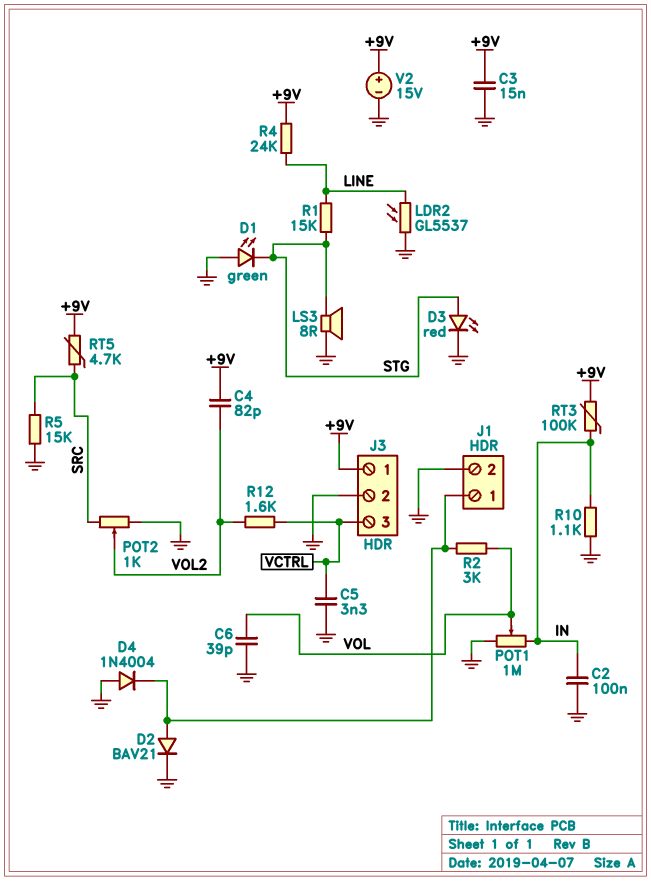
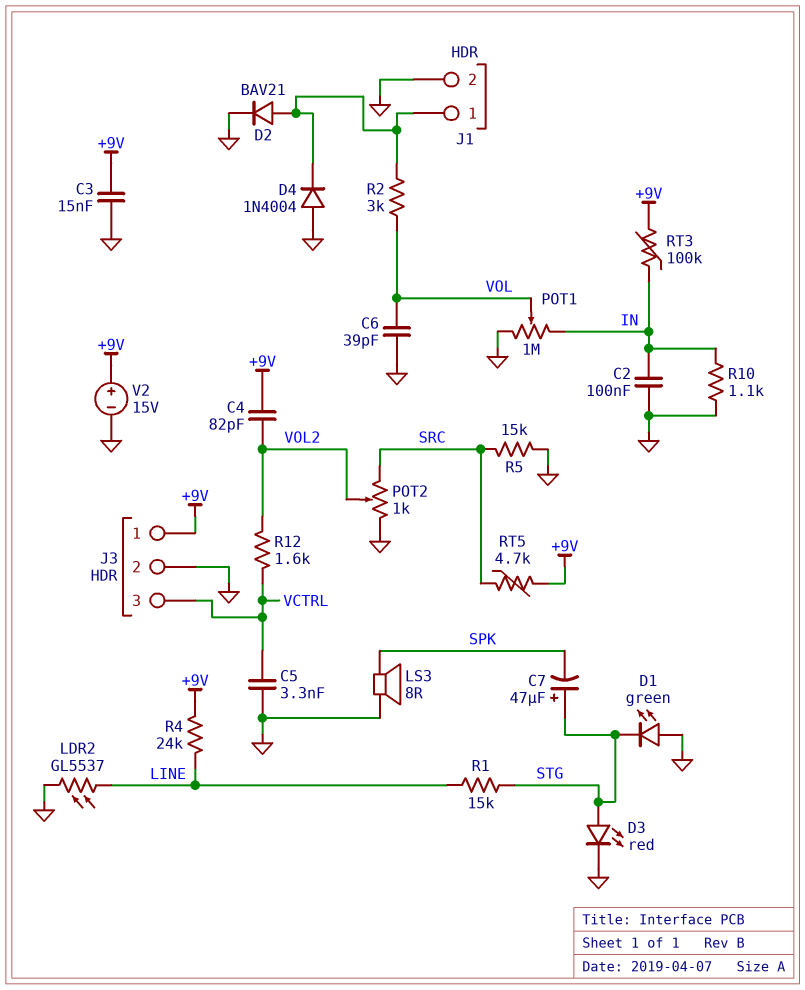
C7: none -> 47uF (plus STG, minus SPK)
LS3: speaker 8R (GND, STG) -> speaker 8R (GND, SPK)

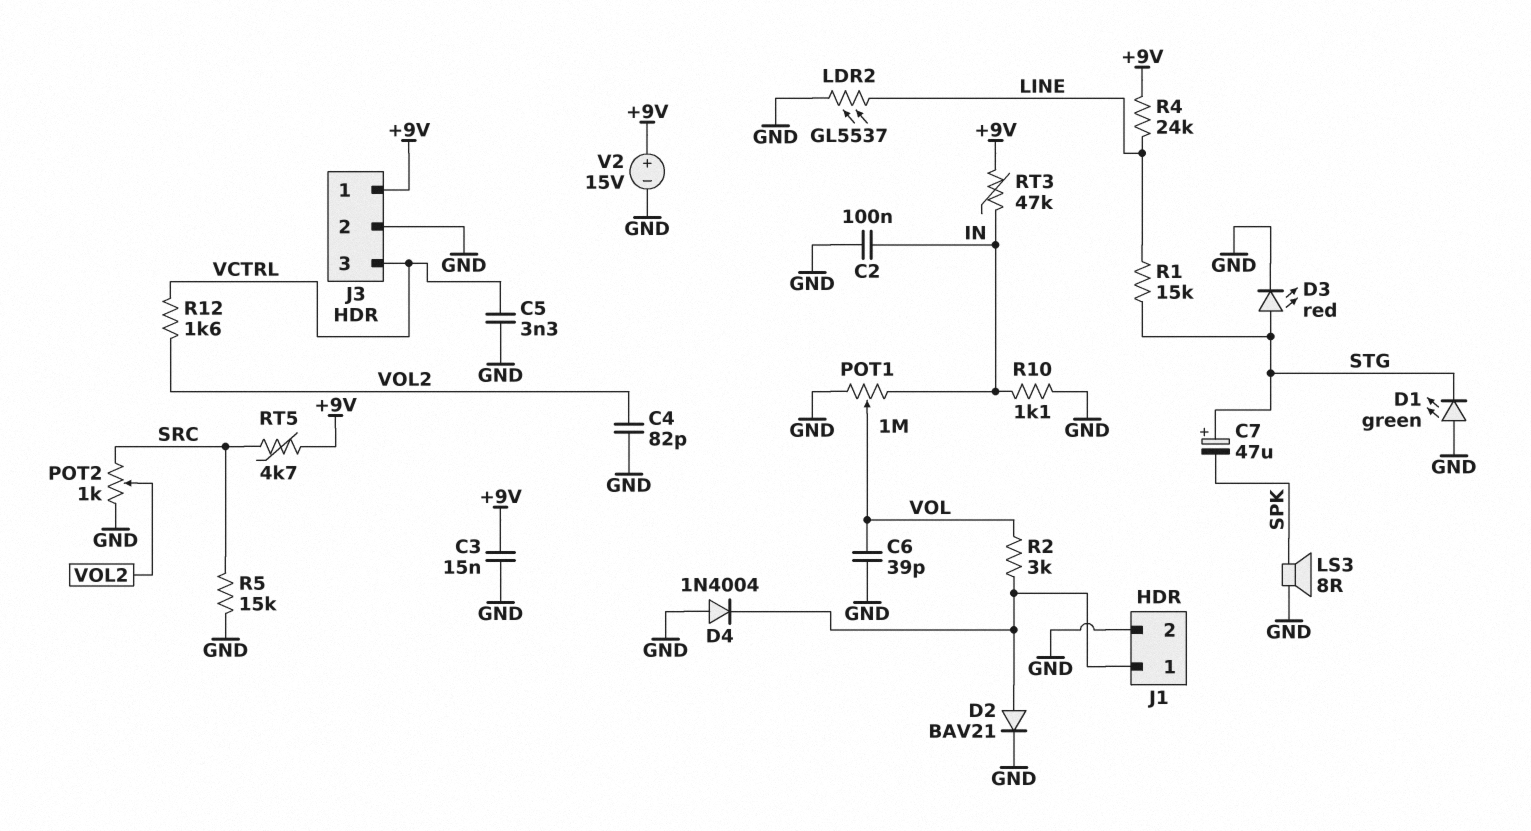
C4: 82pF (+9V, VOL2) -> 82pF (GND, VOL2)
RT3: 100k (+9V, IN) -> 47k (+9V, IN)

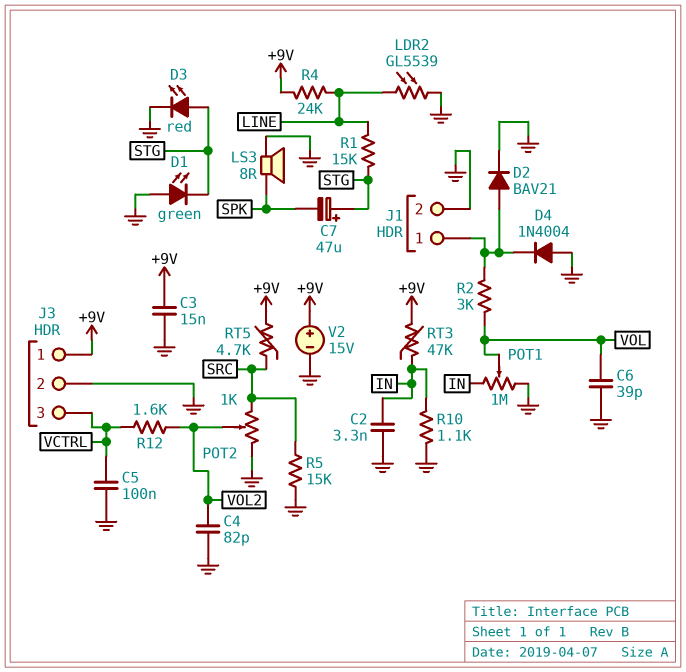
C2: 100nF (GND, IN) -> 3.3nF (GND, IN)
C5: 3.3nF (GND, VCTRL) -> 100nF (GND, VCTRL)
LDR2: GL5537 (GND, LINE) -> GL5539 (GND, LINE)

